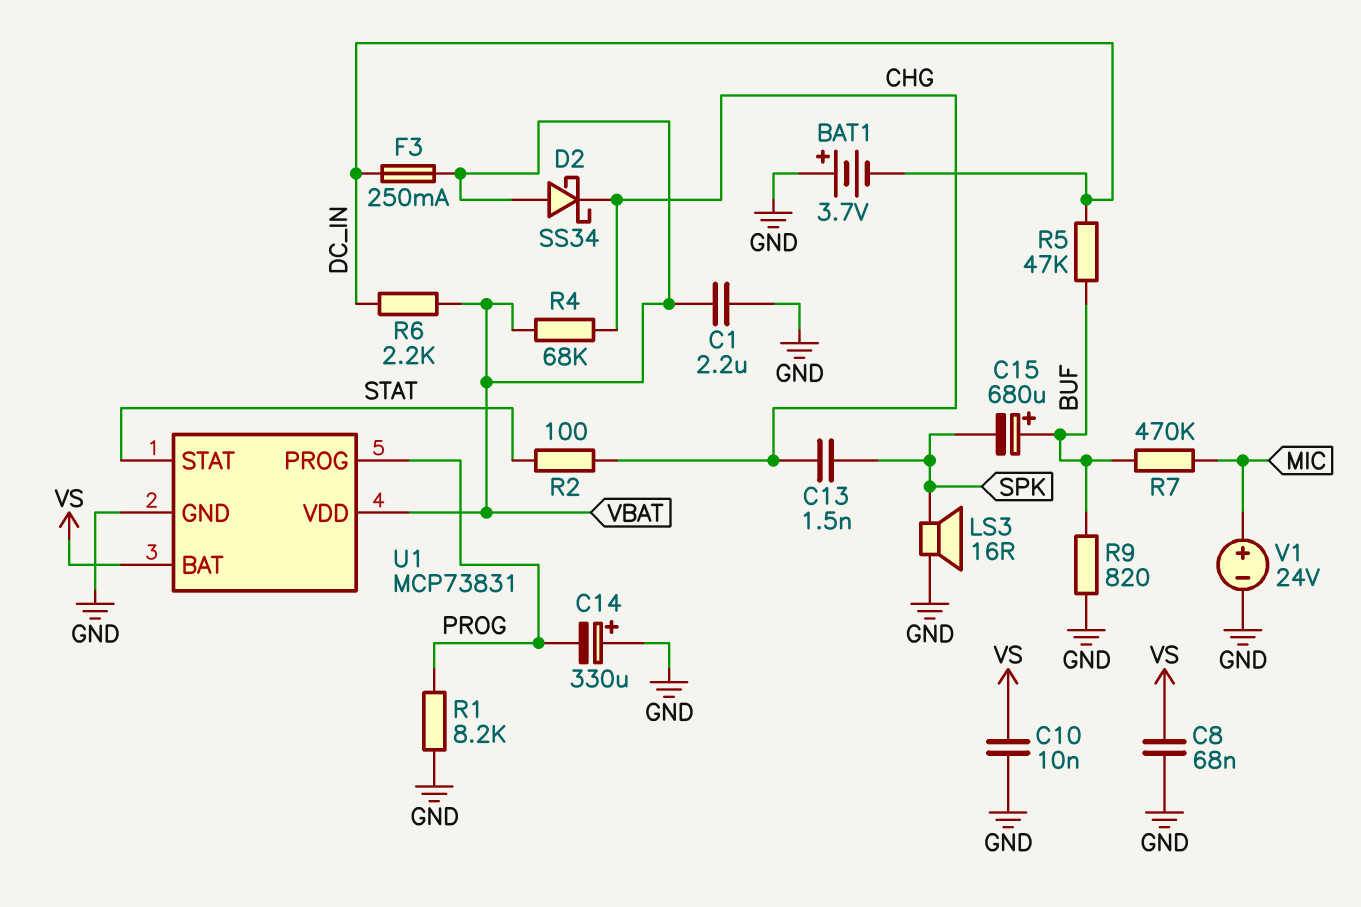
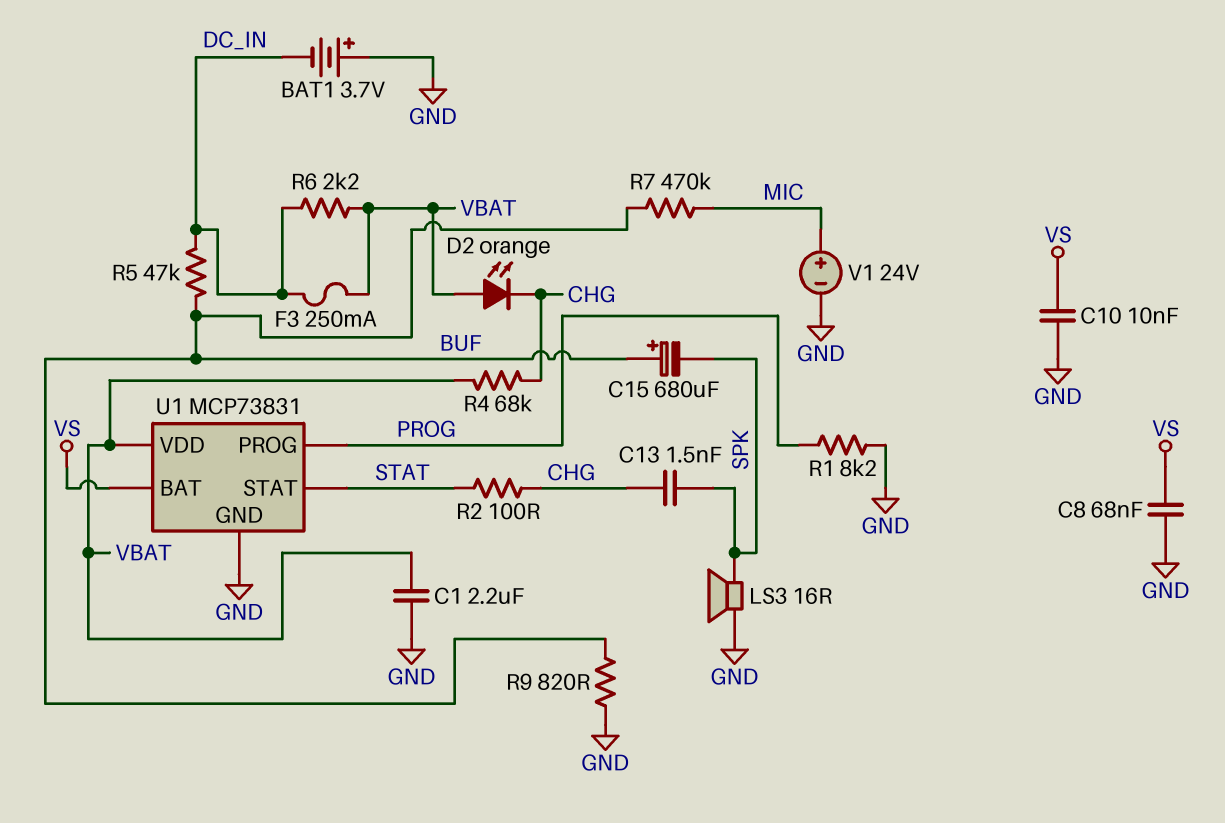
C14: 330uF (plus GND, minus PROG) -> none
D2: schottky SS34 (A VBAT, K CHG) -> LED orange (A VBAT, K CHG)

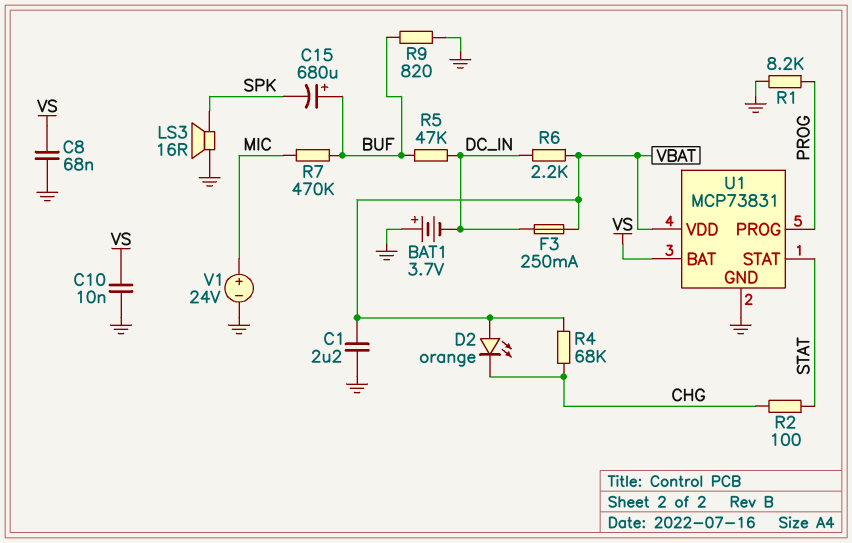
C13: 1.5nF (CHG, SPK) -> none

